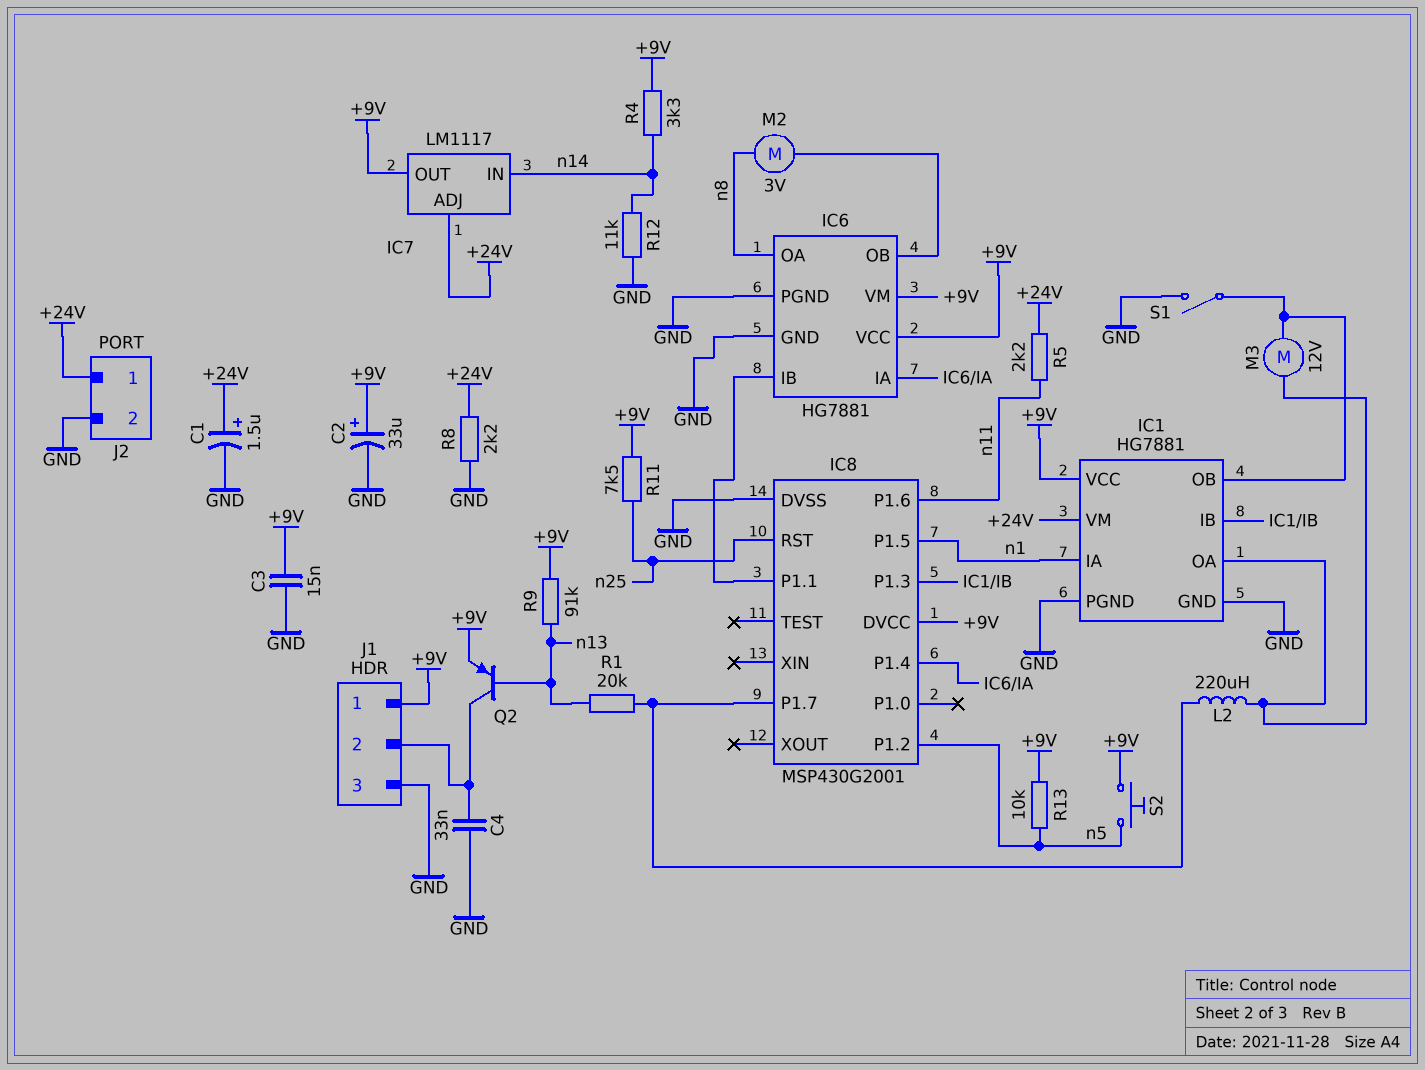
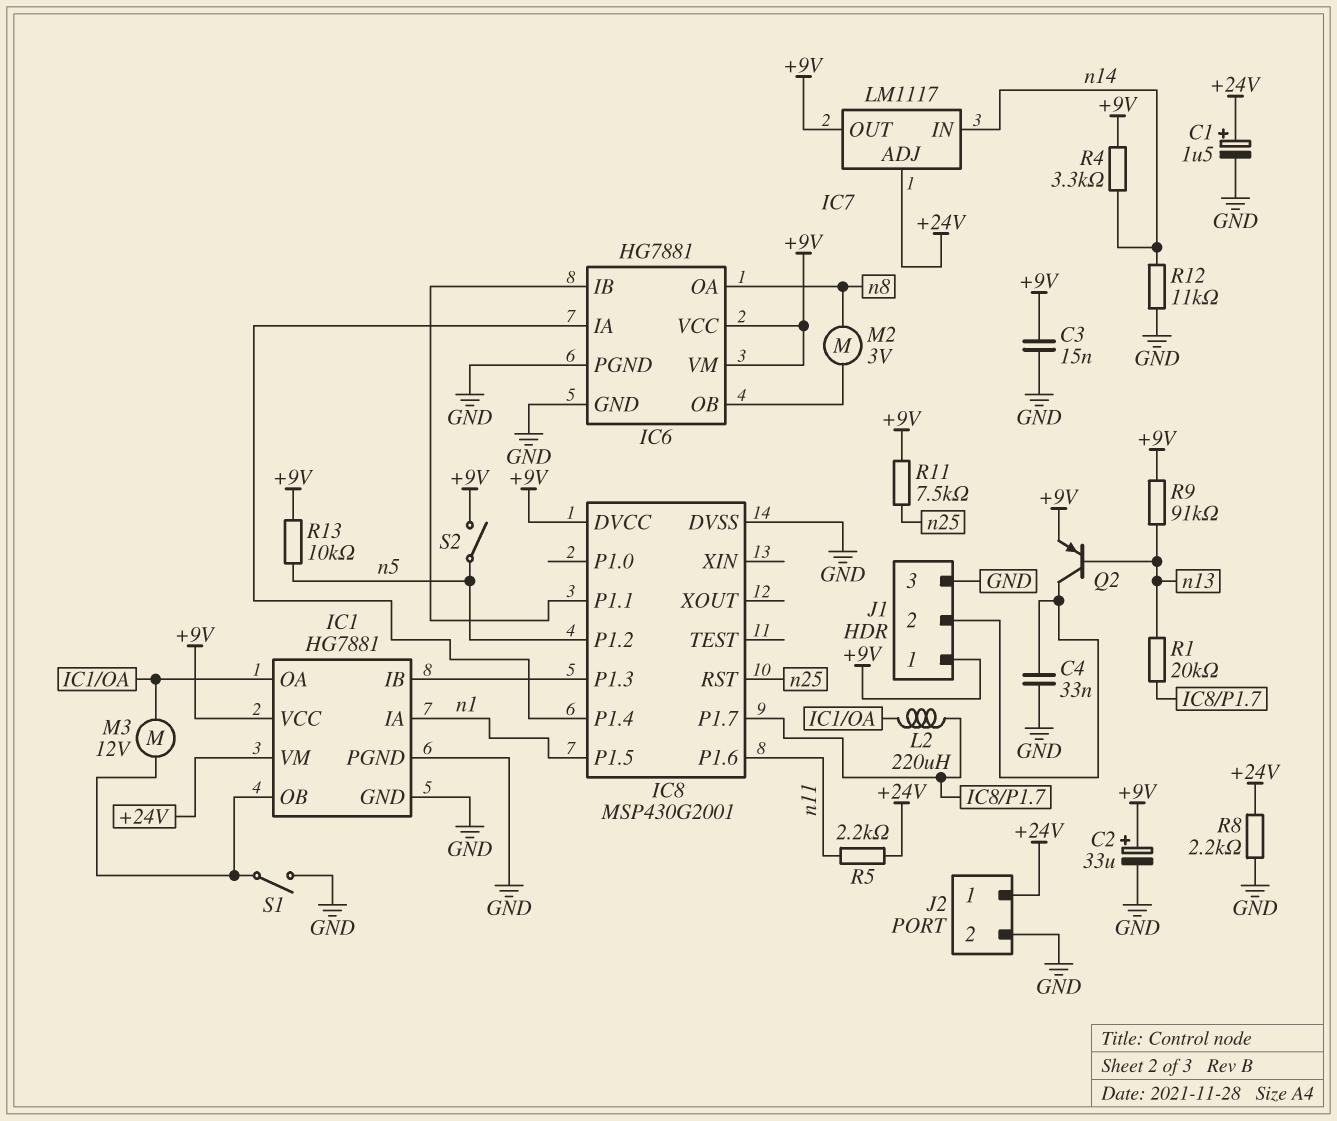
S2: button (+9V, n5) -> switch (+9V, n5)

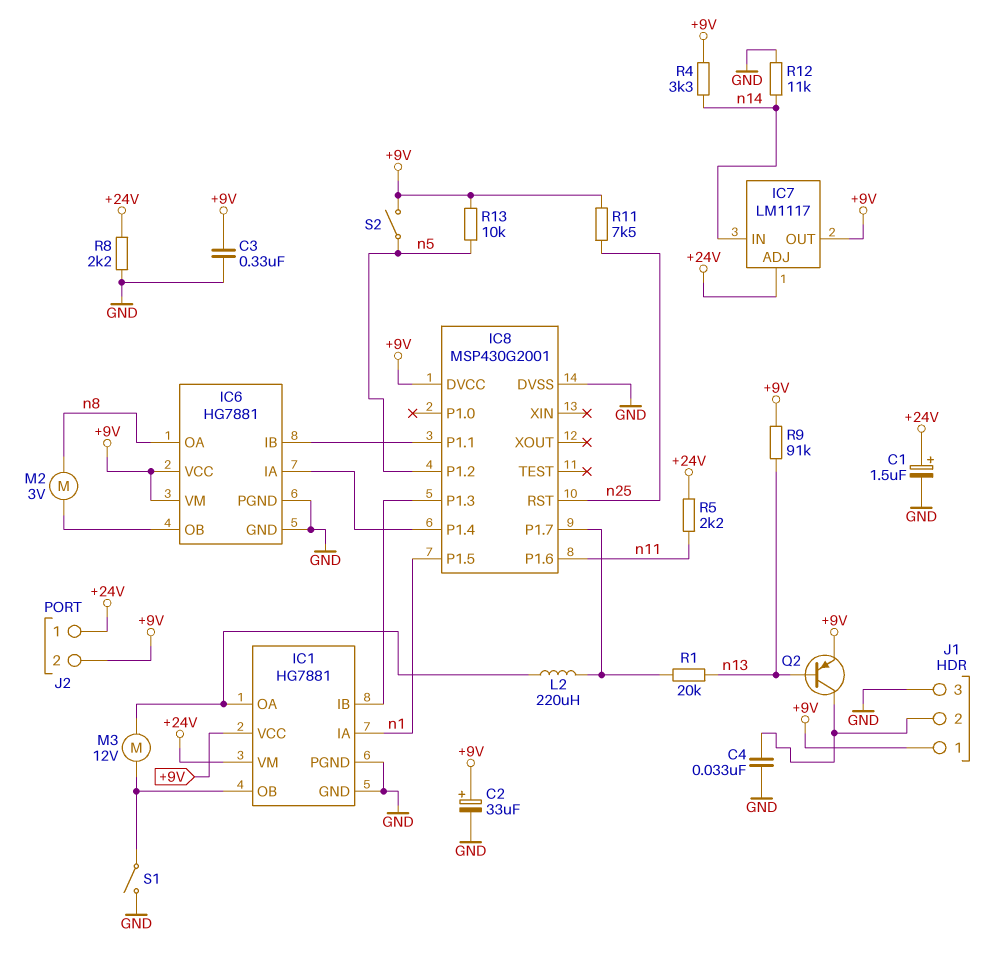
C3: 15nF (+9V, GND) -> 330nF (+9V, GND)
J2 pin 2: GND -> +9V

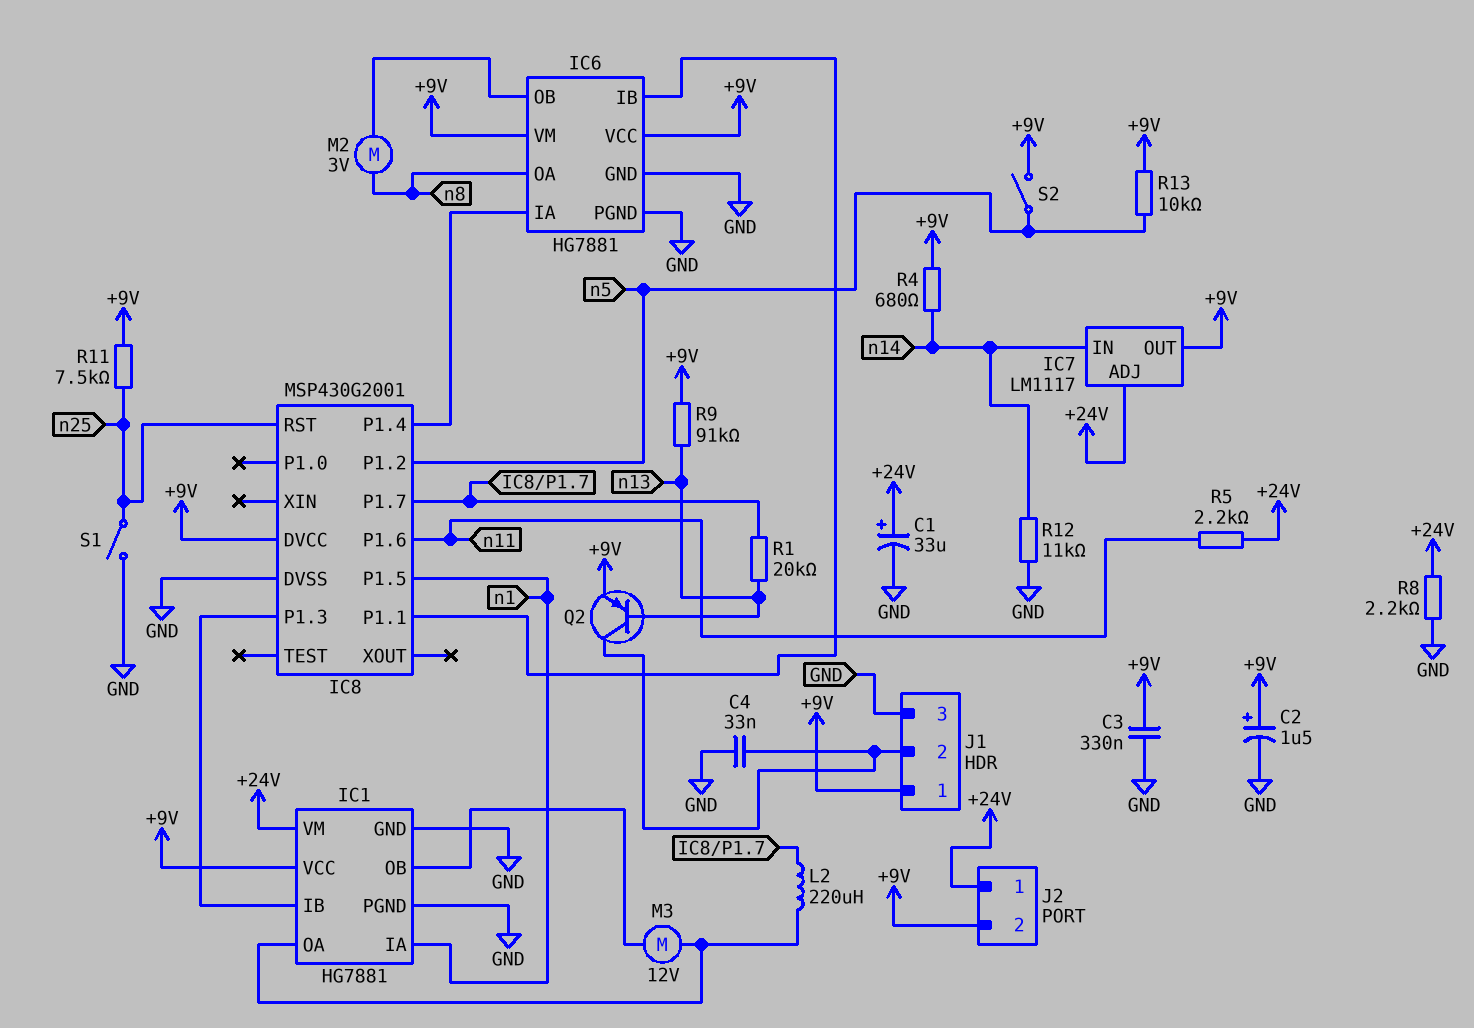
C1: 1.5uF (plus +24V, minus GND) -> 33uF (plus +24V, minus GND)
C2: 33uF (plus +9V, minus GND) -> 1.5uF (plus +9V, minus GND)
R4: 3.3k (+9V, n14) -> 680 (+9V, n14)
S1: switch (GND, IC1/OB) -> switch (GND, n25)

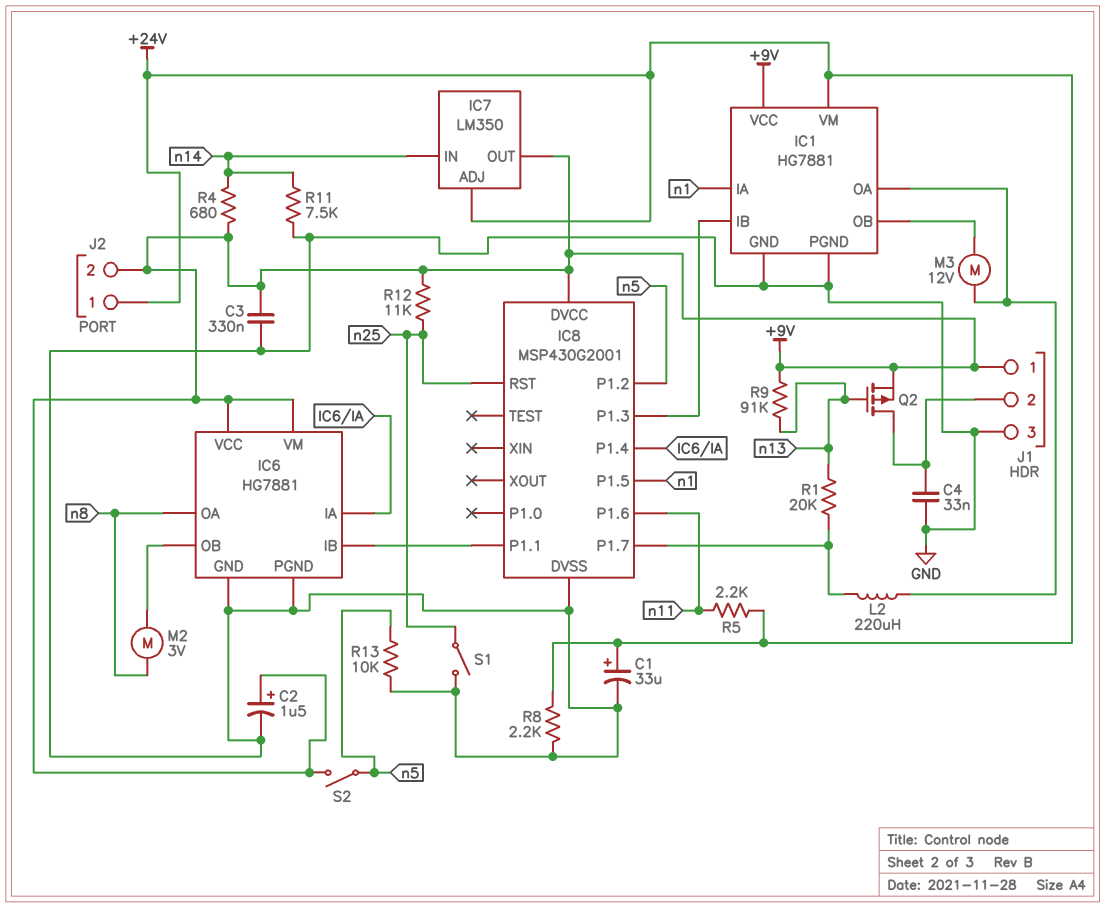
IC7: LM1117 -> LM350
Q2: PNP (B n13, C J1/2, E +9V) -> PMOS (G n13, D J1/2, S +9V)
R11: 7.5k (+9V, n25) -> 7.5k (GND, n14)
R12: 11k (GND, n14) -> 11k (+9V, n25)
R13: 10k (+9V, n5) -> 10k (GND, n5)

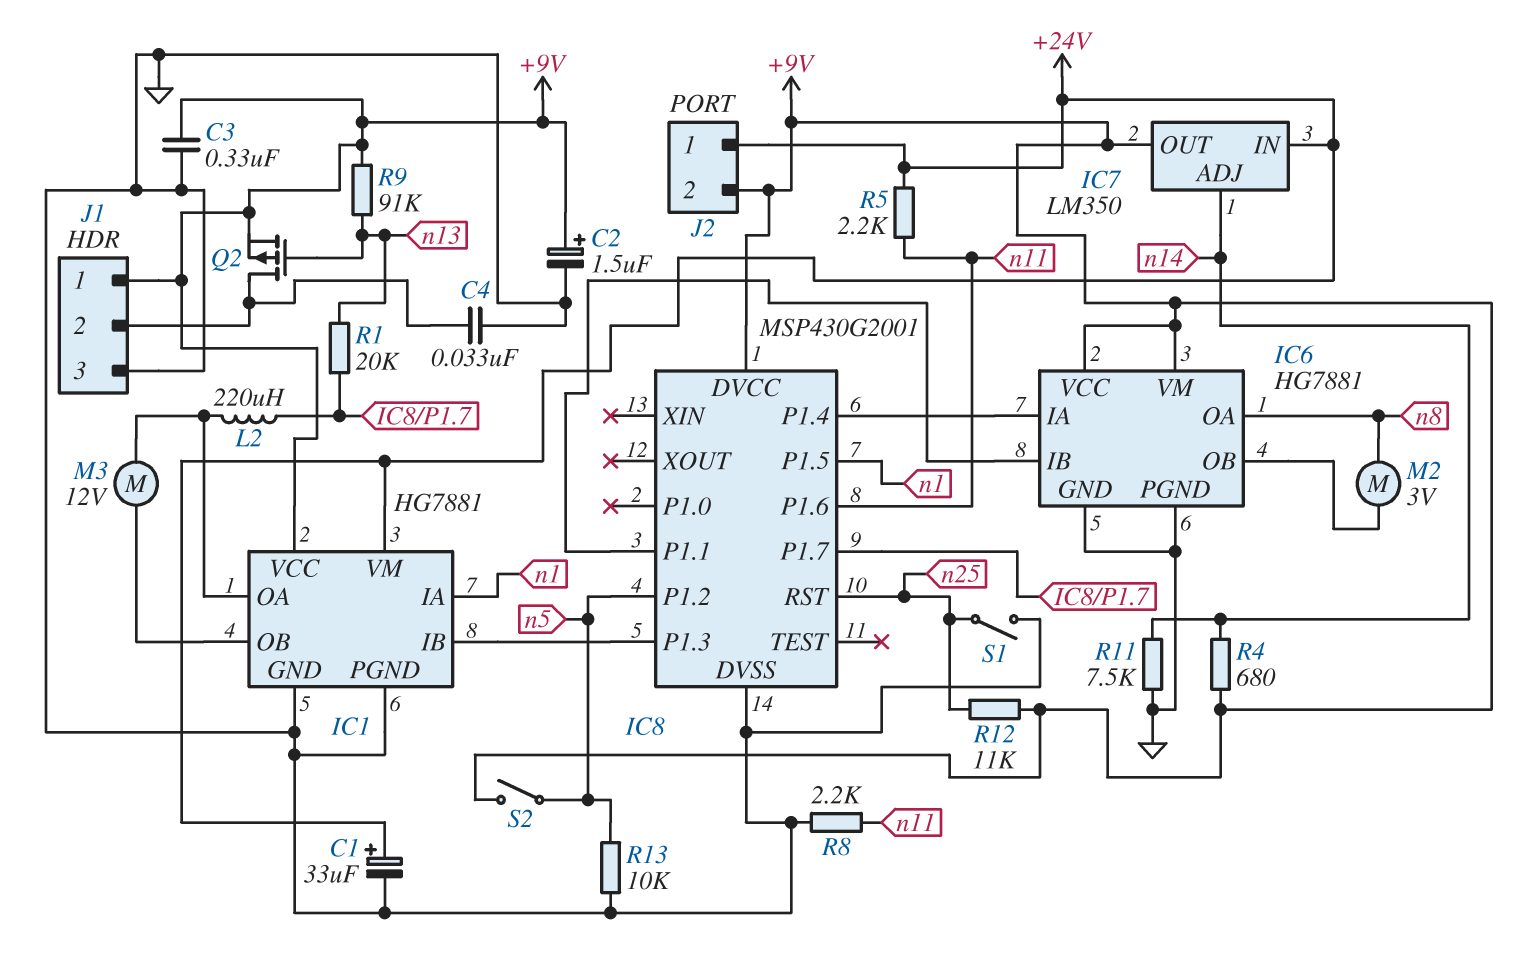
IC7 pin ADJ: +24V -> n14
IC7 pin IN: n14 -> +24V
R8: 2.2k (+24V, GND) -> 2.2k (GND, n11)

